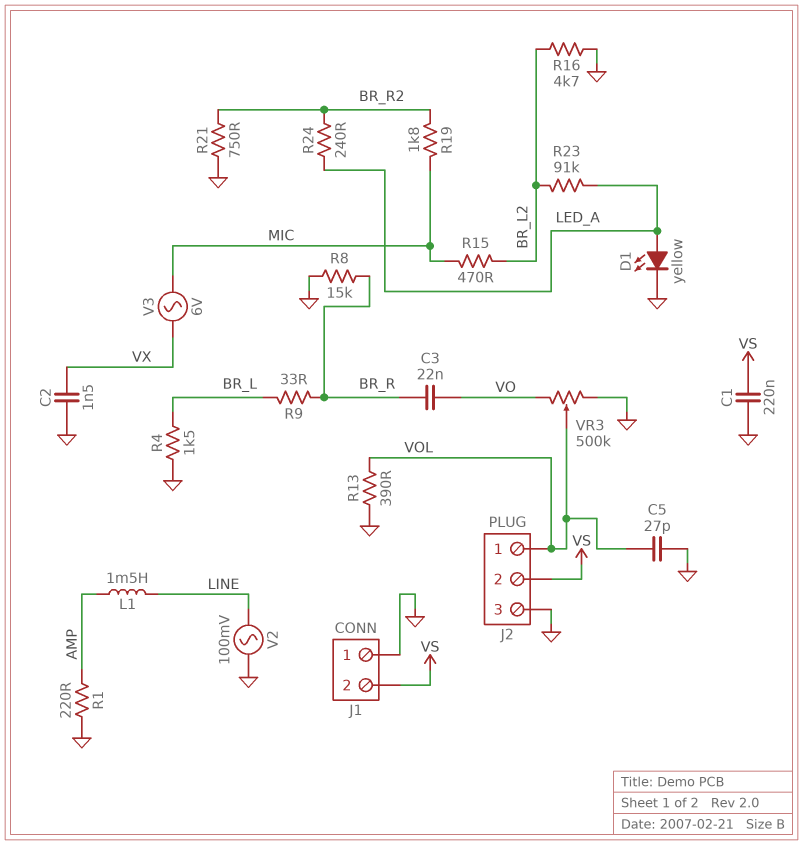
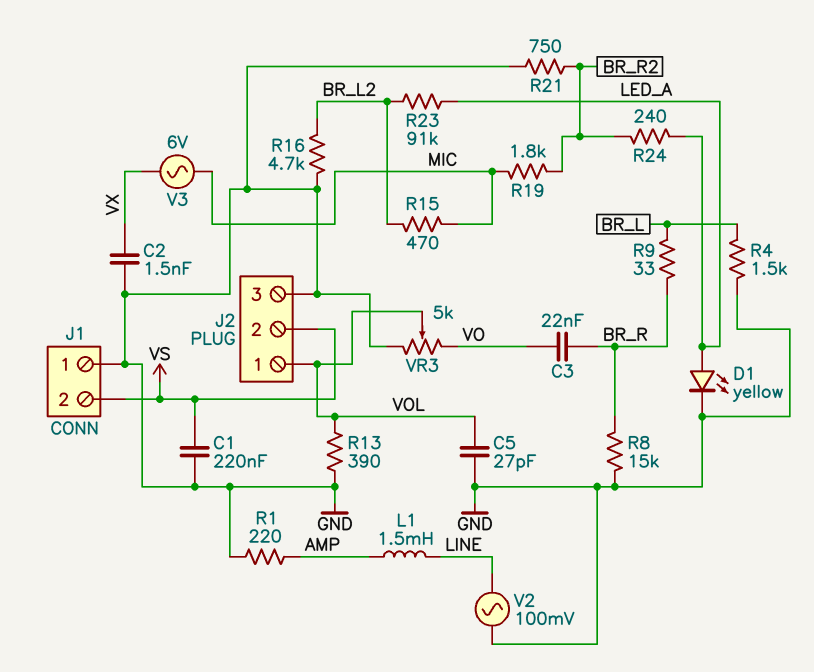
VR3: 500k (GND, VO, wiper VOL) -> 5k (GND, VO, wiper VOL)

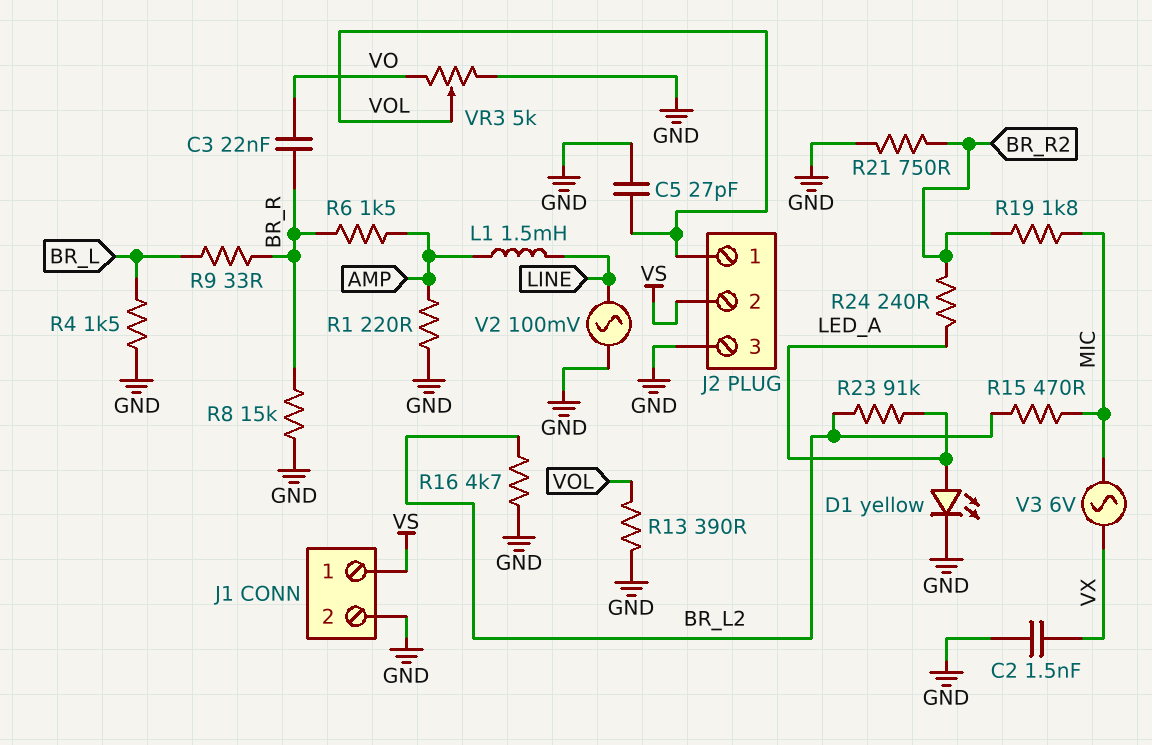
C1: 220nF (GND, VS) -> none
J1 pin 1: GND -> VS
J1 pin 2: VS -> GND
R6: none -> 1.5k (AMP, BR_R)

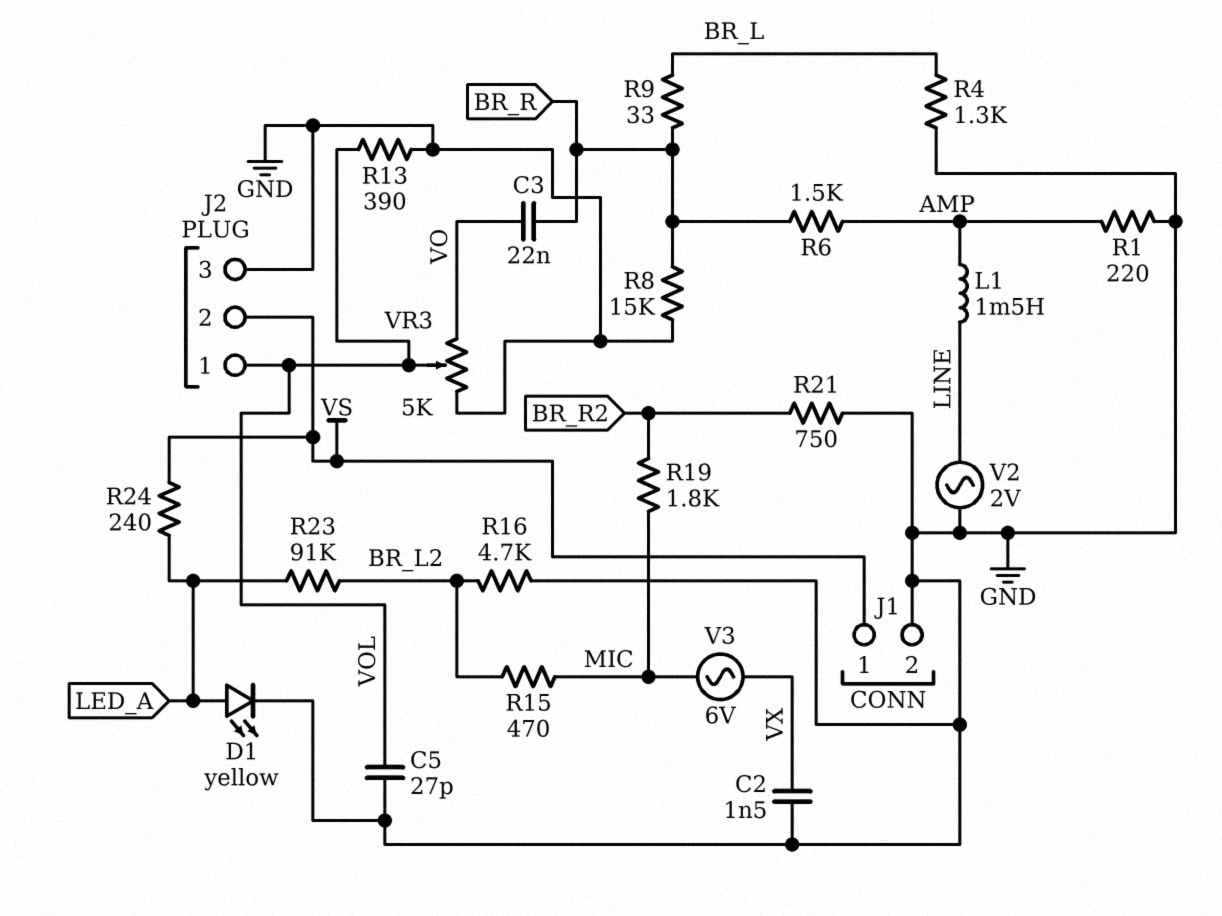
R4: 1.5k (BR_L, GND) -> 1.3k (BR_L, GND)
R24: 240 (BR_R2, LED_A) -> 240 (LED_A, VS)
V2: AC 100mV (GND, LINE) -> AC 2V (GND, LINE)

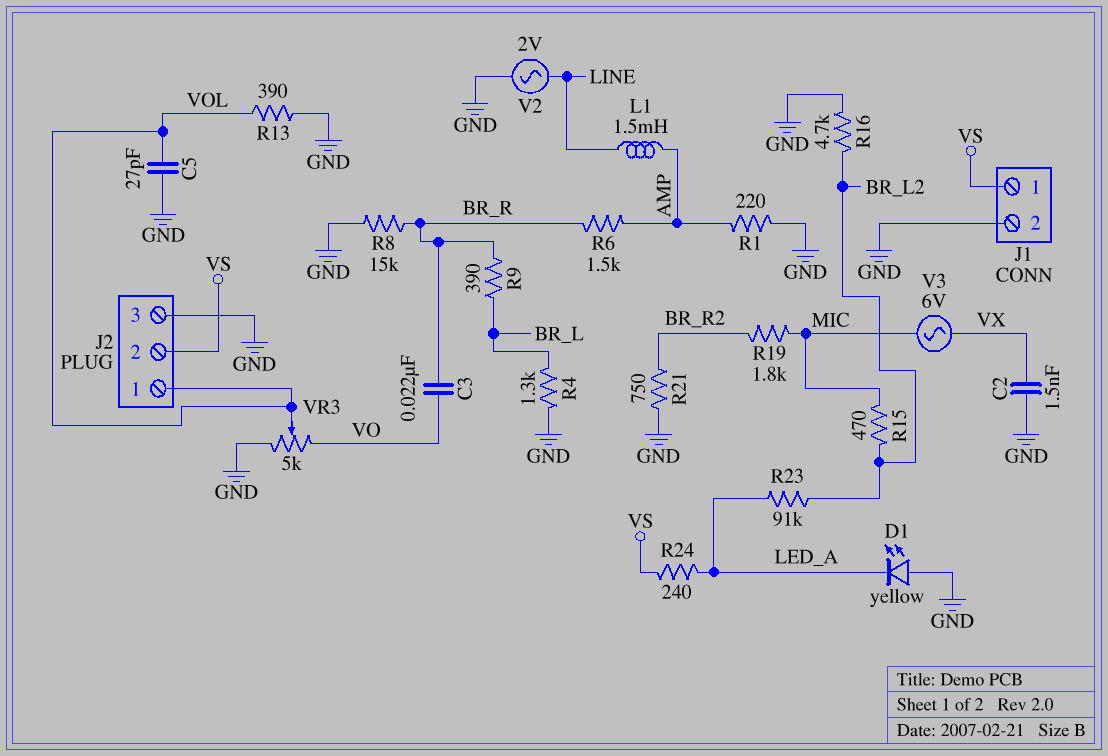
D1: LED yellow (A LED_A, K GND) -> LED yellow (A GND, K LED_A)
R9: 33 (BR_L, BR_R) -> 390 (BR_L, BR_R)

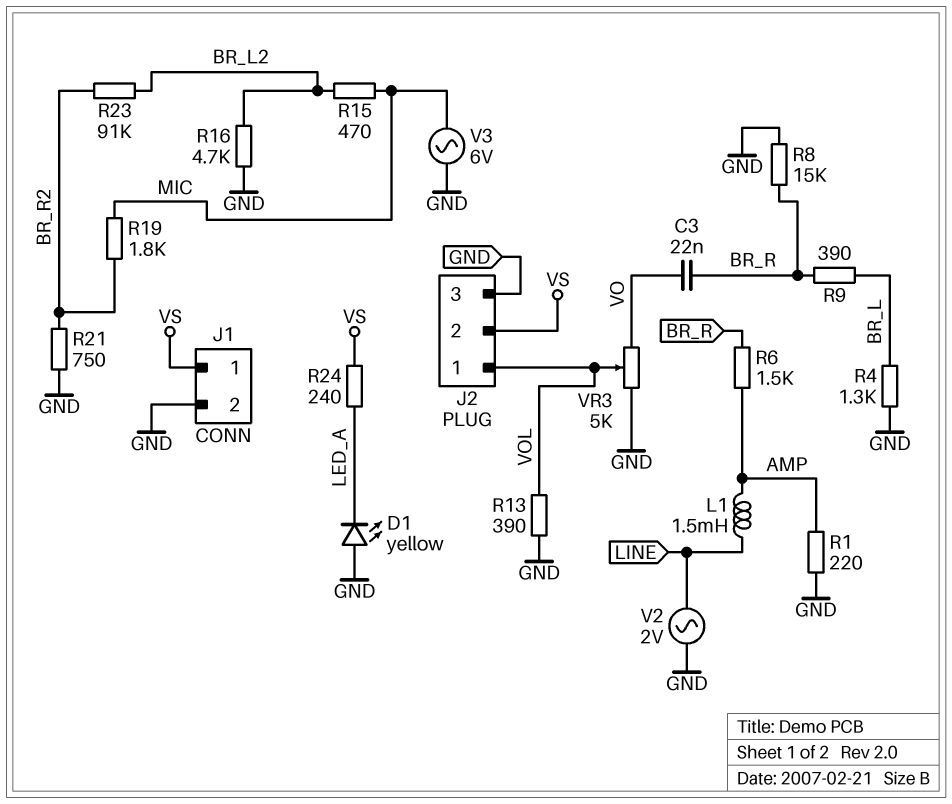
C2: 1.5nF (GND, VX) -> none
C5: 27pF (GND, VOL) -> none
R23: 91k (BR_L2, LED_A) -> 91k (BR_L2, BR_R2)
V3: AC 6V (MIC, VX) -> AC 6V (GND, MIC)

